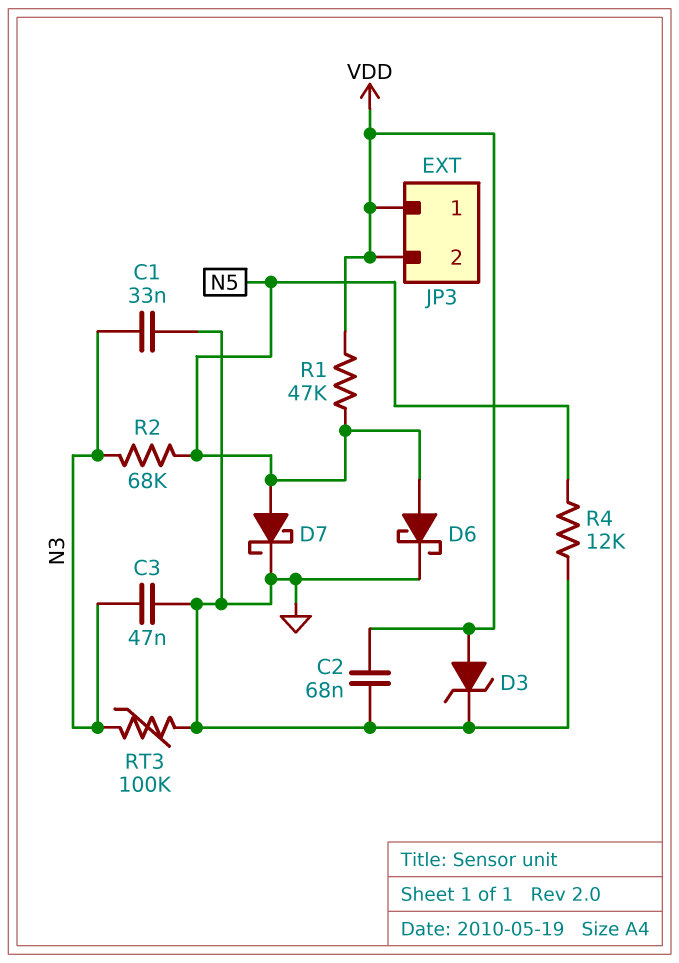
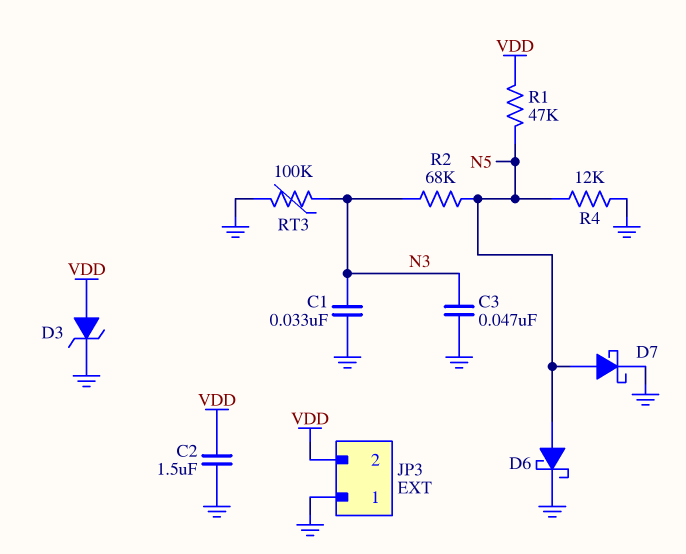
C2: 68nF (GND, VDD) -> 1.5uF (GND, VDD)
JP3 pin 1: VDD -> GND

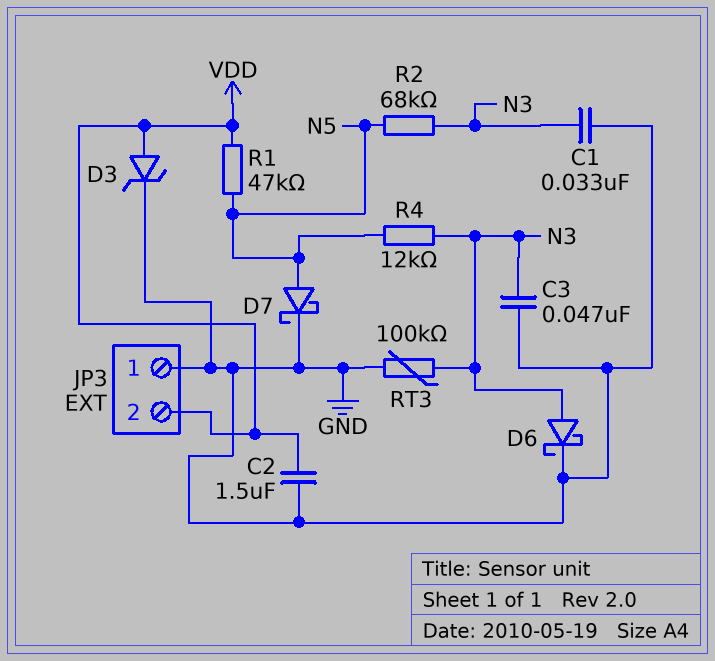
D6: schottky (A N5, K GND) -> schottky (A N3, K GND)
R4: 12k (GND, N5) -> 12k (N3, N5)

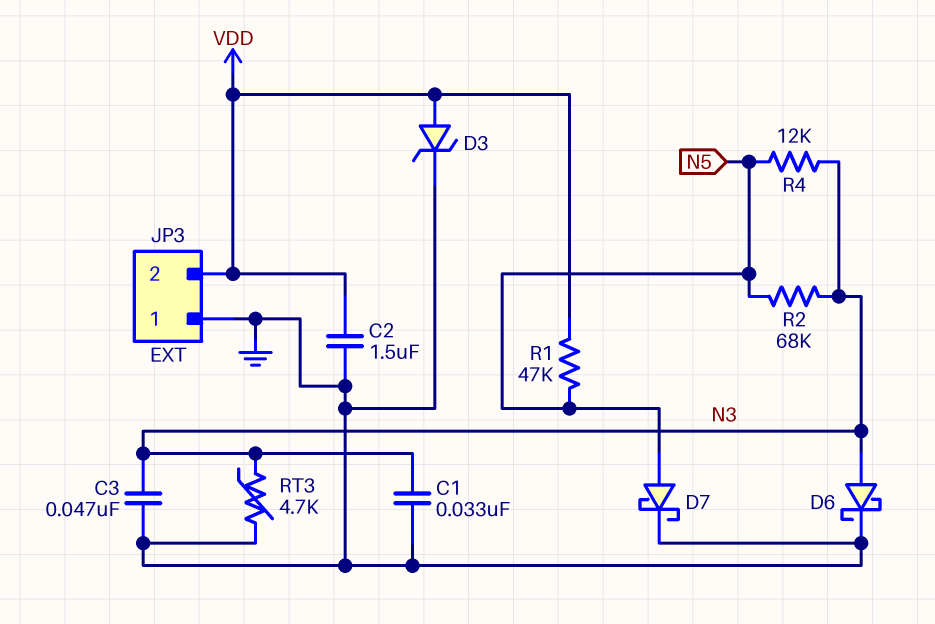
RT3: 100k (GND, N3) -> 4.7k (GND, N3)

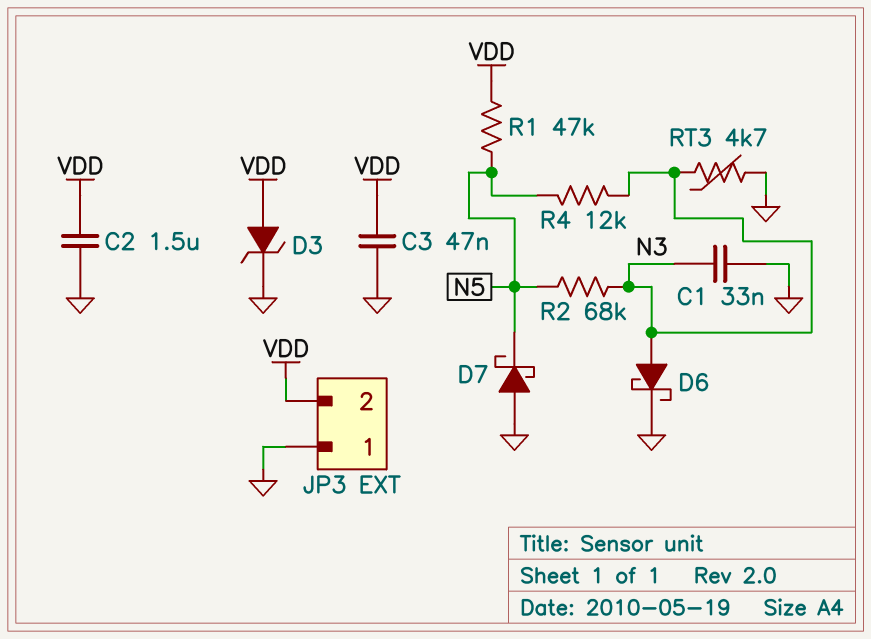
C3: 47nF (GND, N3) -> 47nF (GND, VDD)
D7: schottky (A N5, K GND) -> schottky (A GND, K N5)

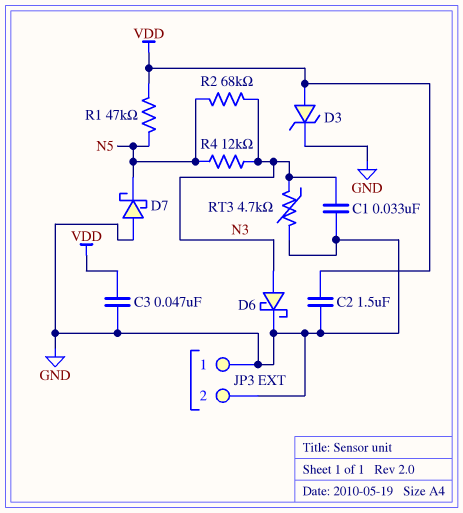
JP3 pin 2: VDD -> GND

